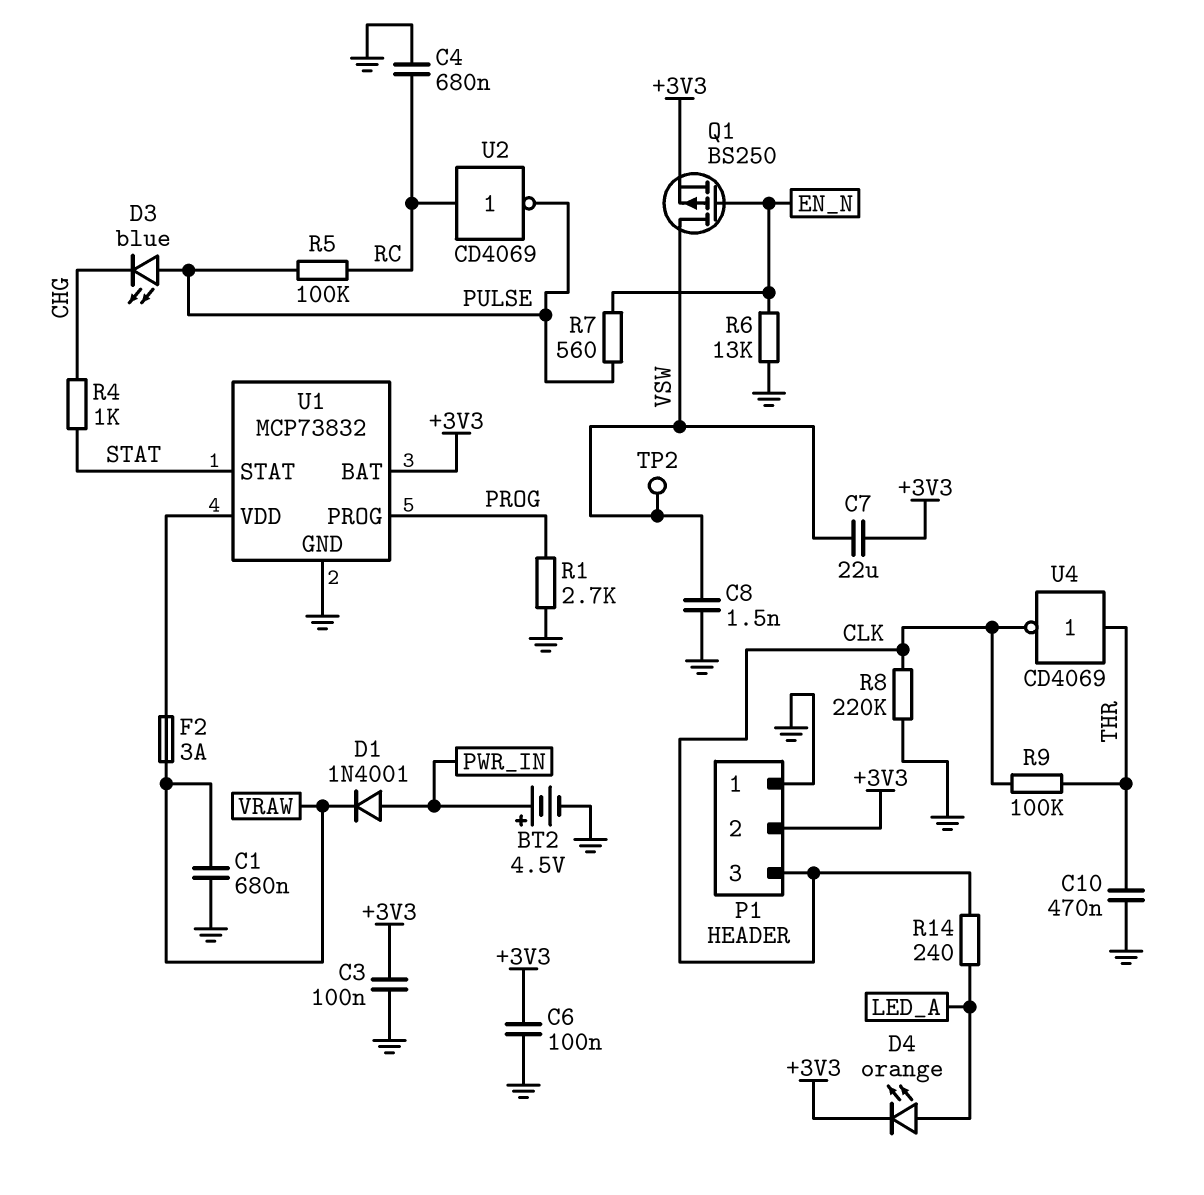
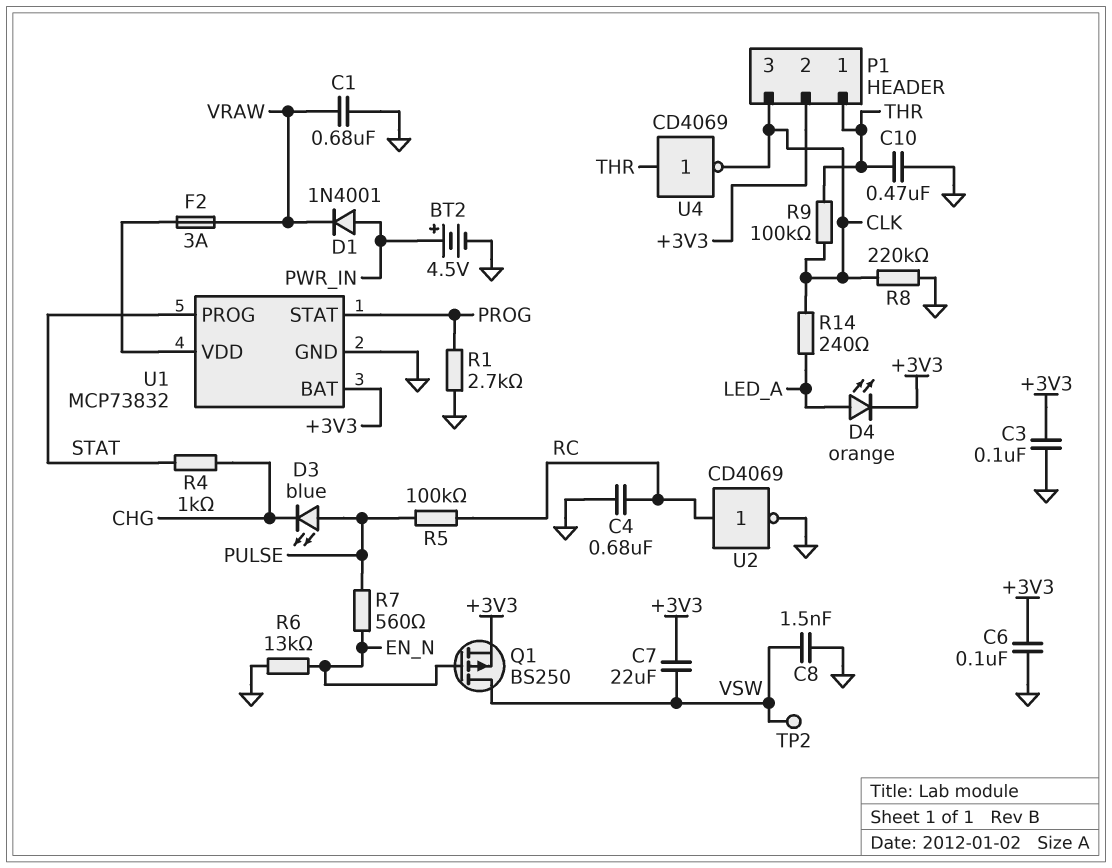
P1 pin 1: GND -> THR
U1 pin PROG: PROG -> STAT
U1 pin STAT: STAT -> PROG
U2: NOT CD4069 (in RC, out PULSE) -> NOT CD4069 (in RC, out GND)

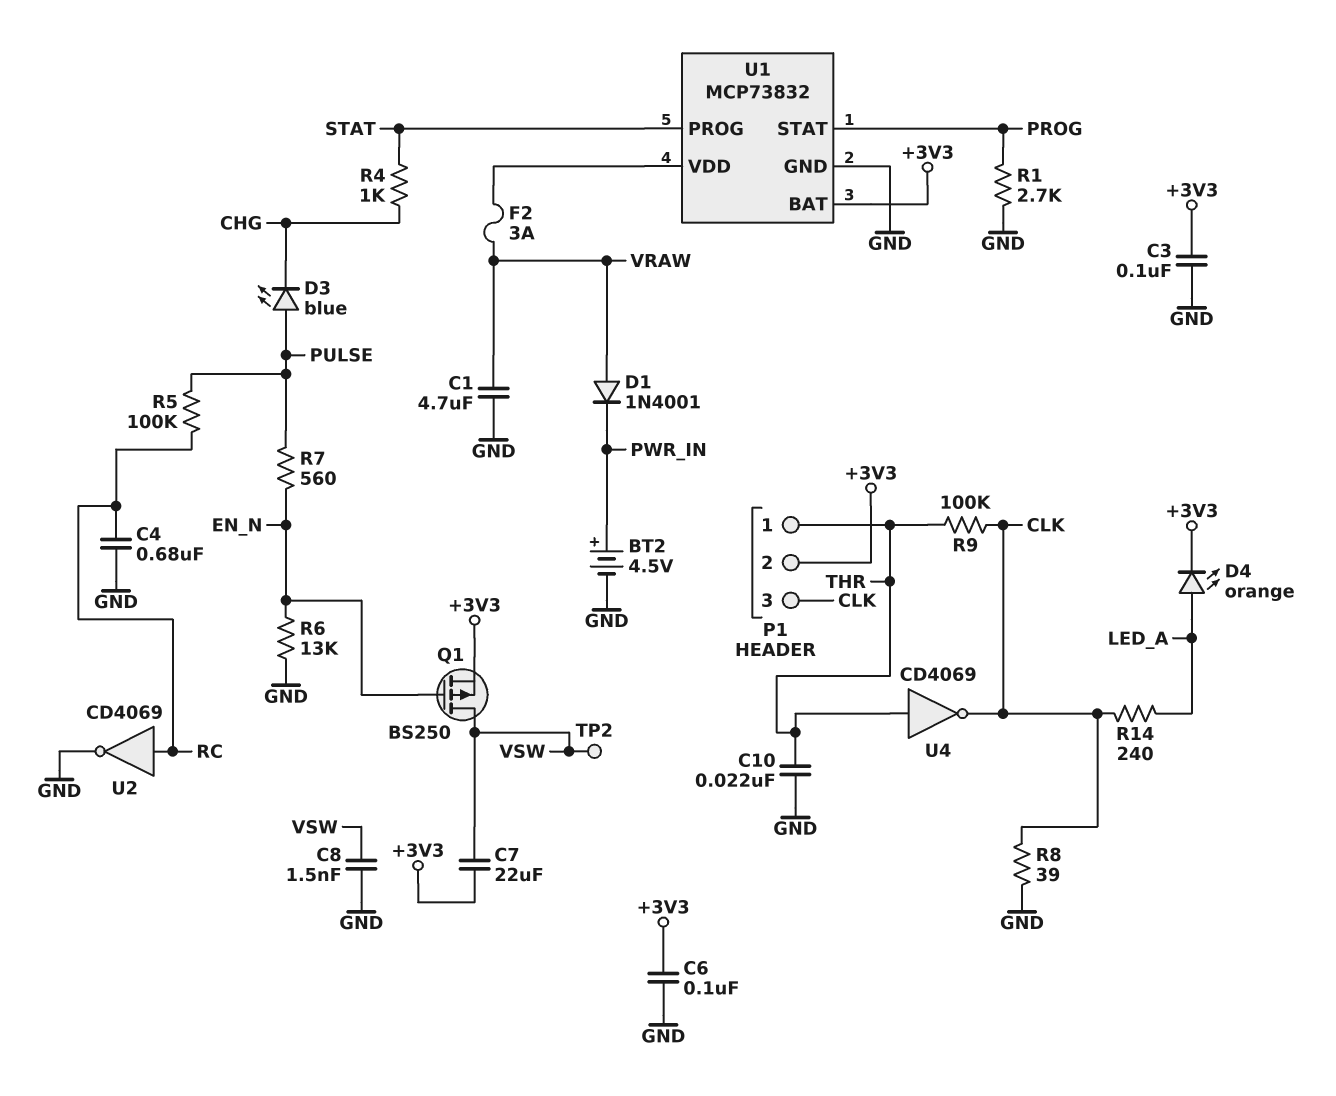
C1: 680nF (GND, VRAW) -> 4.7uF (GND, VRAW)
C10: 470nF (GND, THR) -> 22nF (GND, THR)
D1: diode 1N4001 (A PWR_IN, K VRAW) -> diode 1N4001 (A VRAW, K PWR_IN)
R8: 220k (CLK, GND) -> 39 (CLK, GND)

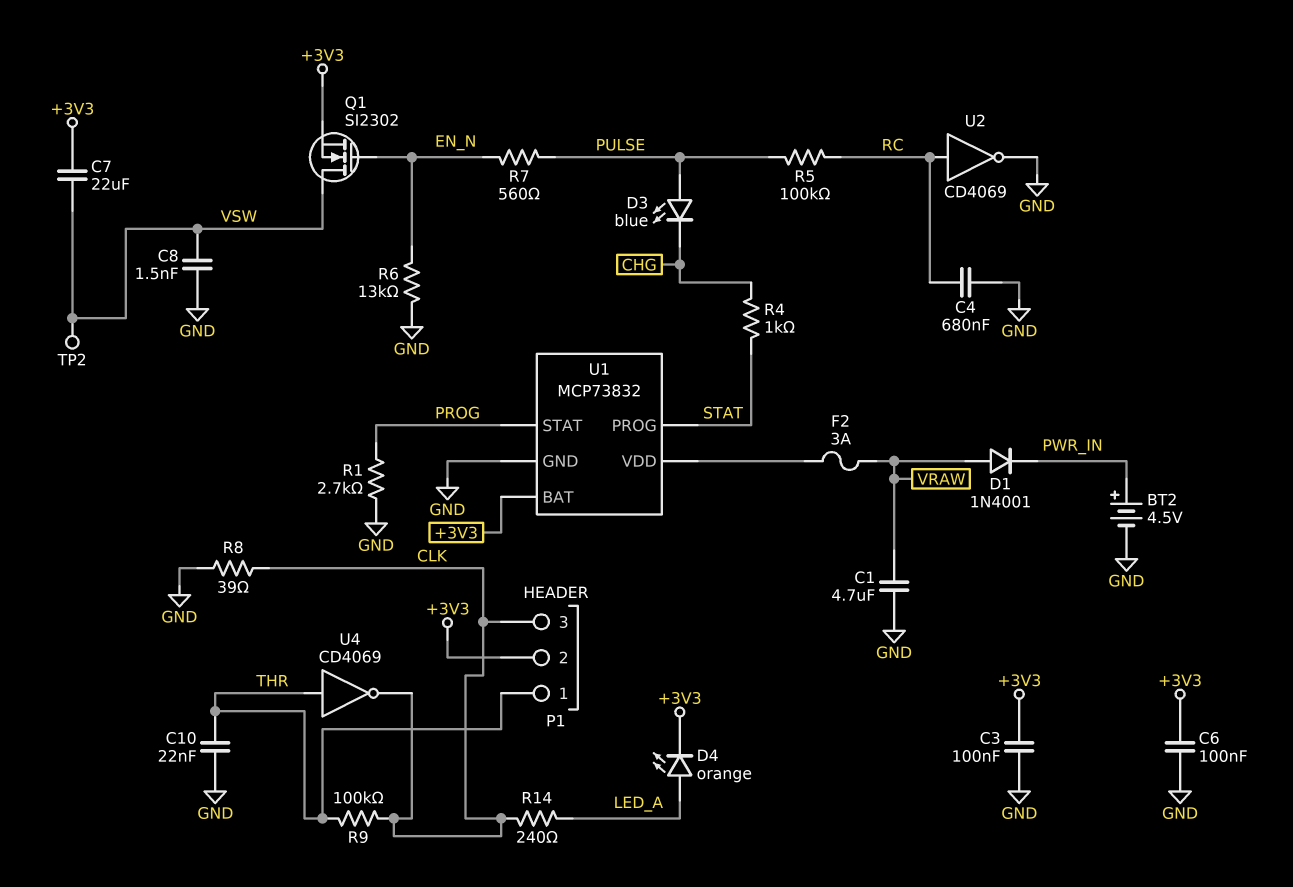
Q1: PMOS BS250 (G EN_N, D VSW, S +3V3) -> NMOS SI2302 (G EN_N, D VSW, S +3V3)

